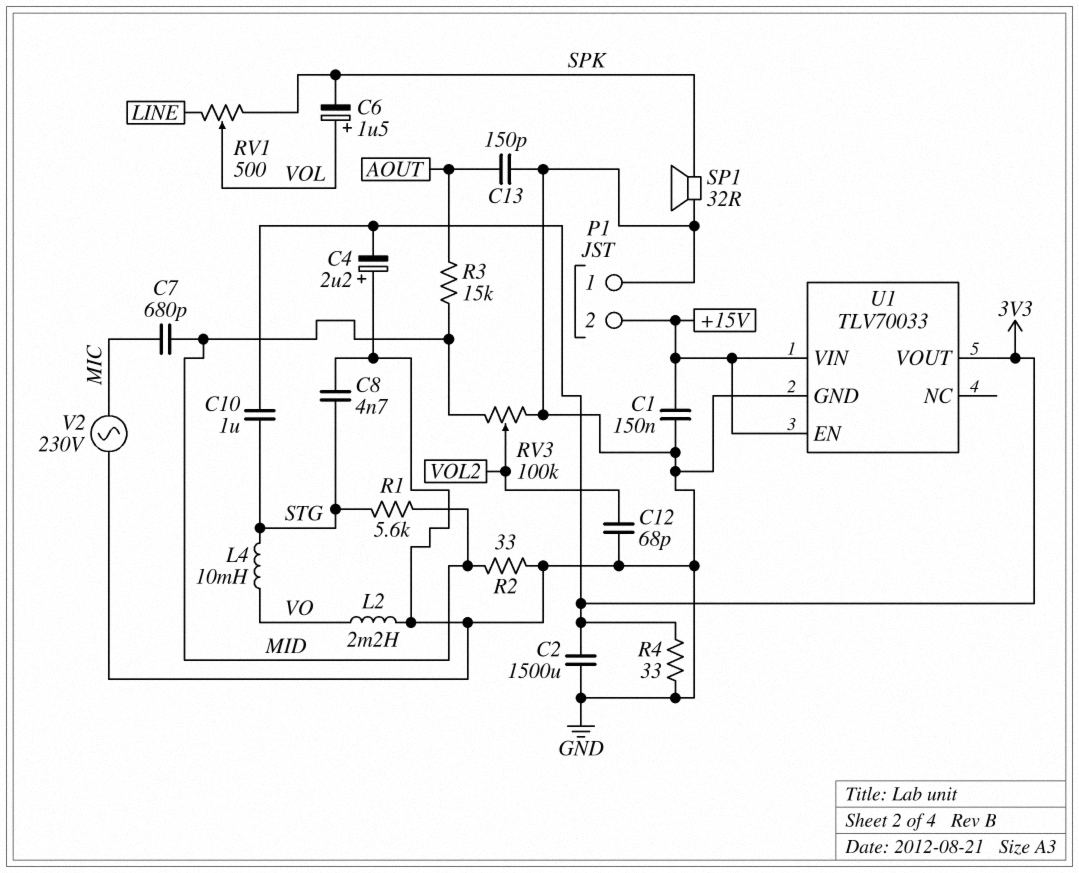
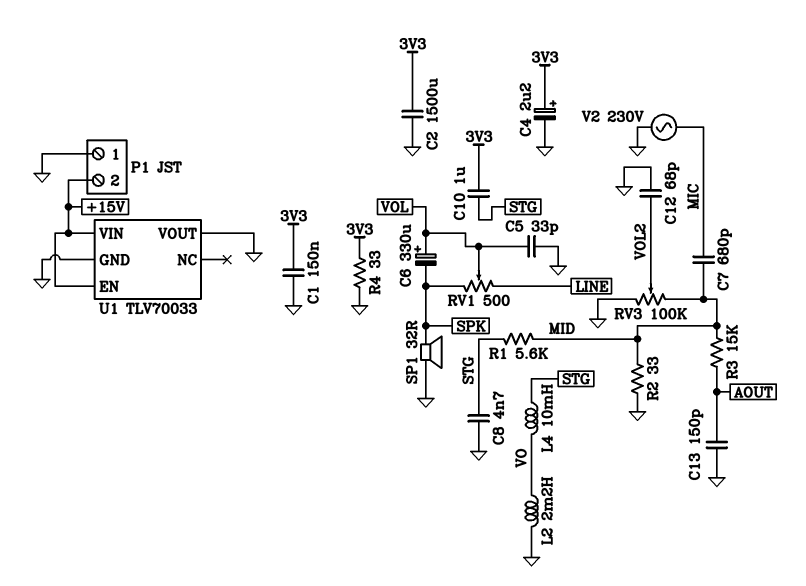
C1: 150nF (+15V, GND) -> 150nF (3V3, GND)
C4: 2.2uF (plus GND, minus 3V3) -> 2.2uF (plus 3V3, minus GND)
C5: none -> 33pF (GND, VOL)
C6: 1.5uF (plus VOL, minus SPK) -> 330uF (plus VOL, minus SPK)
U1 pin VOUT: 3V3 -> GND

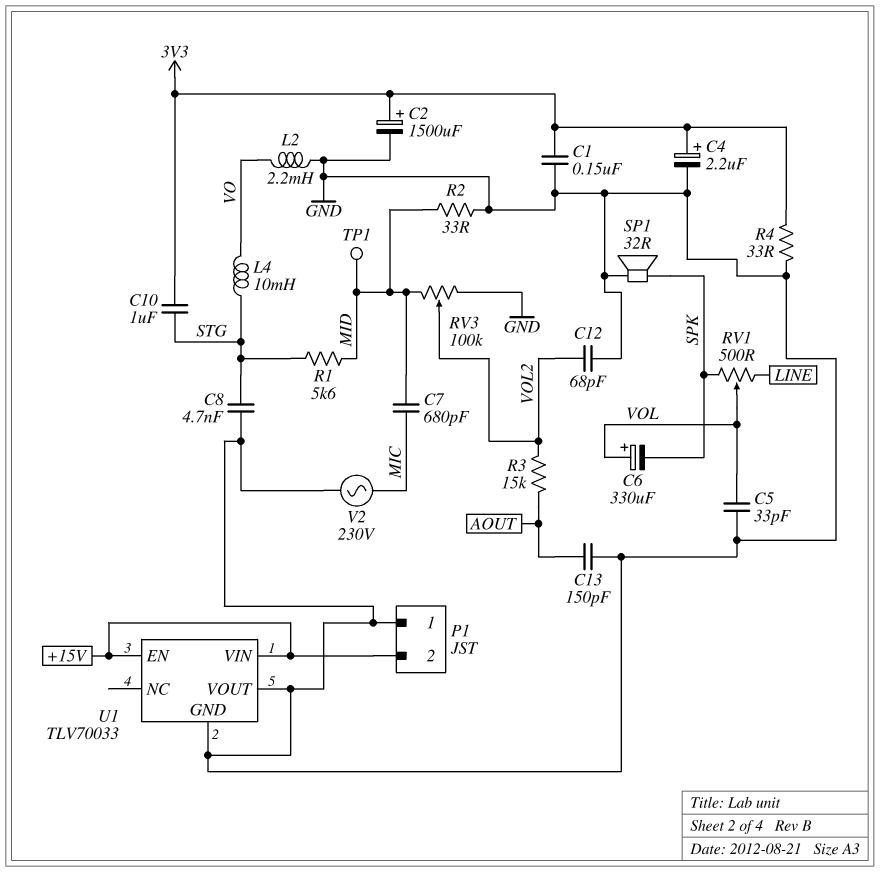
C2: 1500uF (3V3, GND) -> 1500uF (plus 3V3, minus GND)
R3: 15k (AOUT, MID) -> 15k (AOUT, VOL2)
TP1: none -> test point (MID)

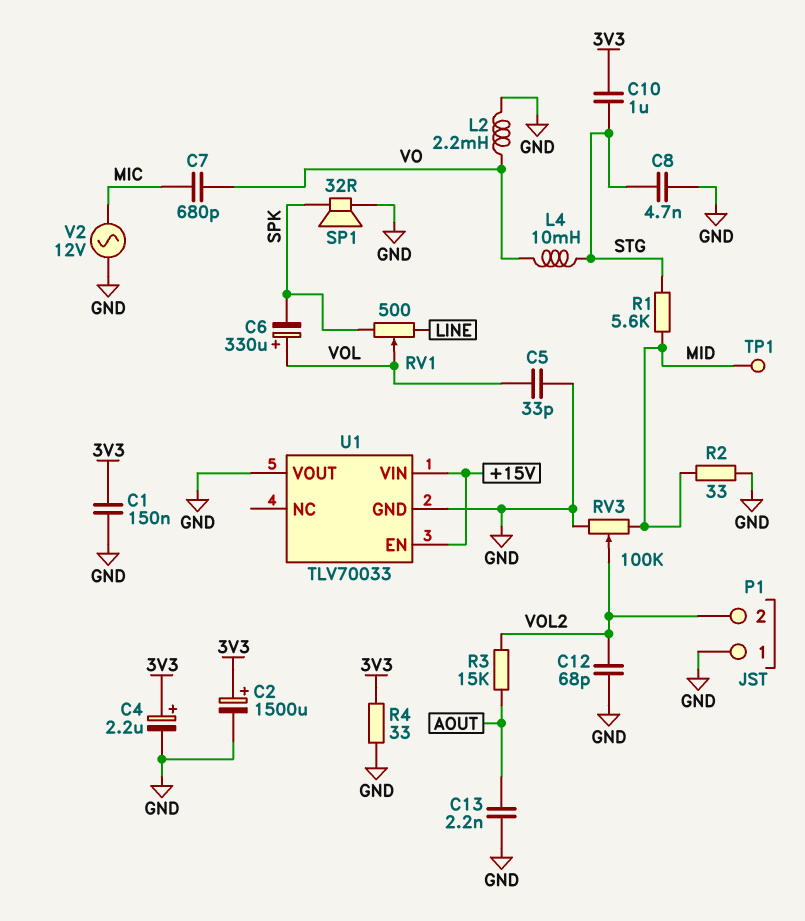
C7: 680pF (MIC, MID) -> 680pF (MIC, VO)
C13: 150pF (AOUT, GND) -> 2.2nF (AOUT, GND)
P1 pin 2: +15V -> VOL2
V2: AC 230V (GND, MIC) -> AC 12V (GND, MIC)

